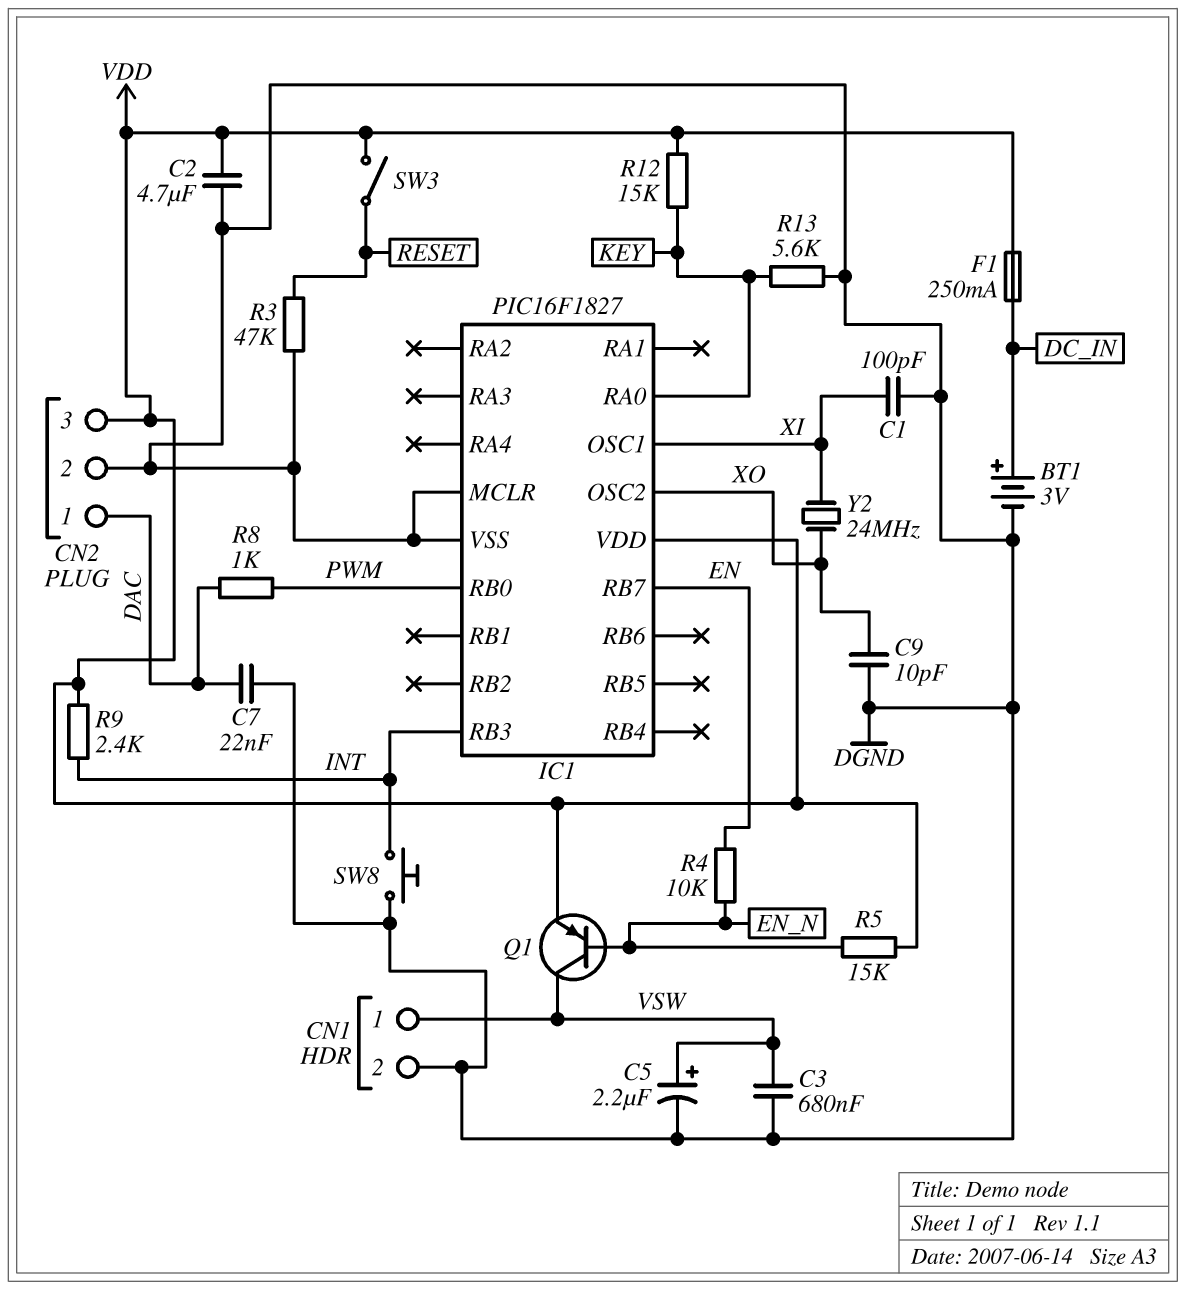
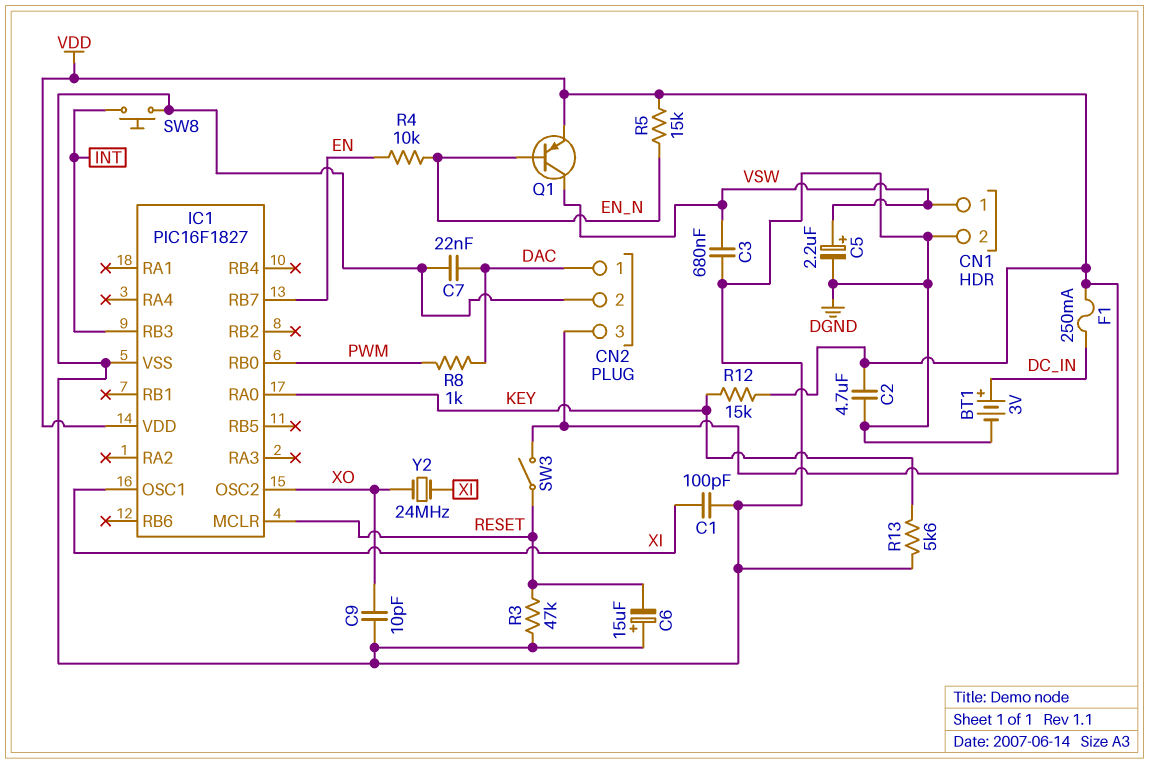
C6: none -> 15uF (plus DGND, minus RESET)
IC1 pin MCLR: DGND -> RESET
R9: 2.4k (INT, VDD) -> none

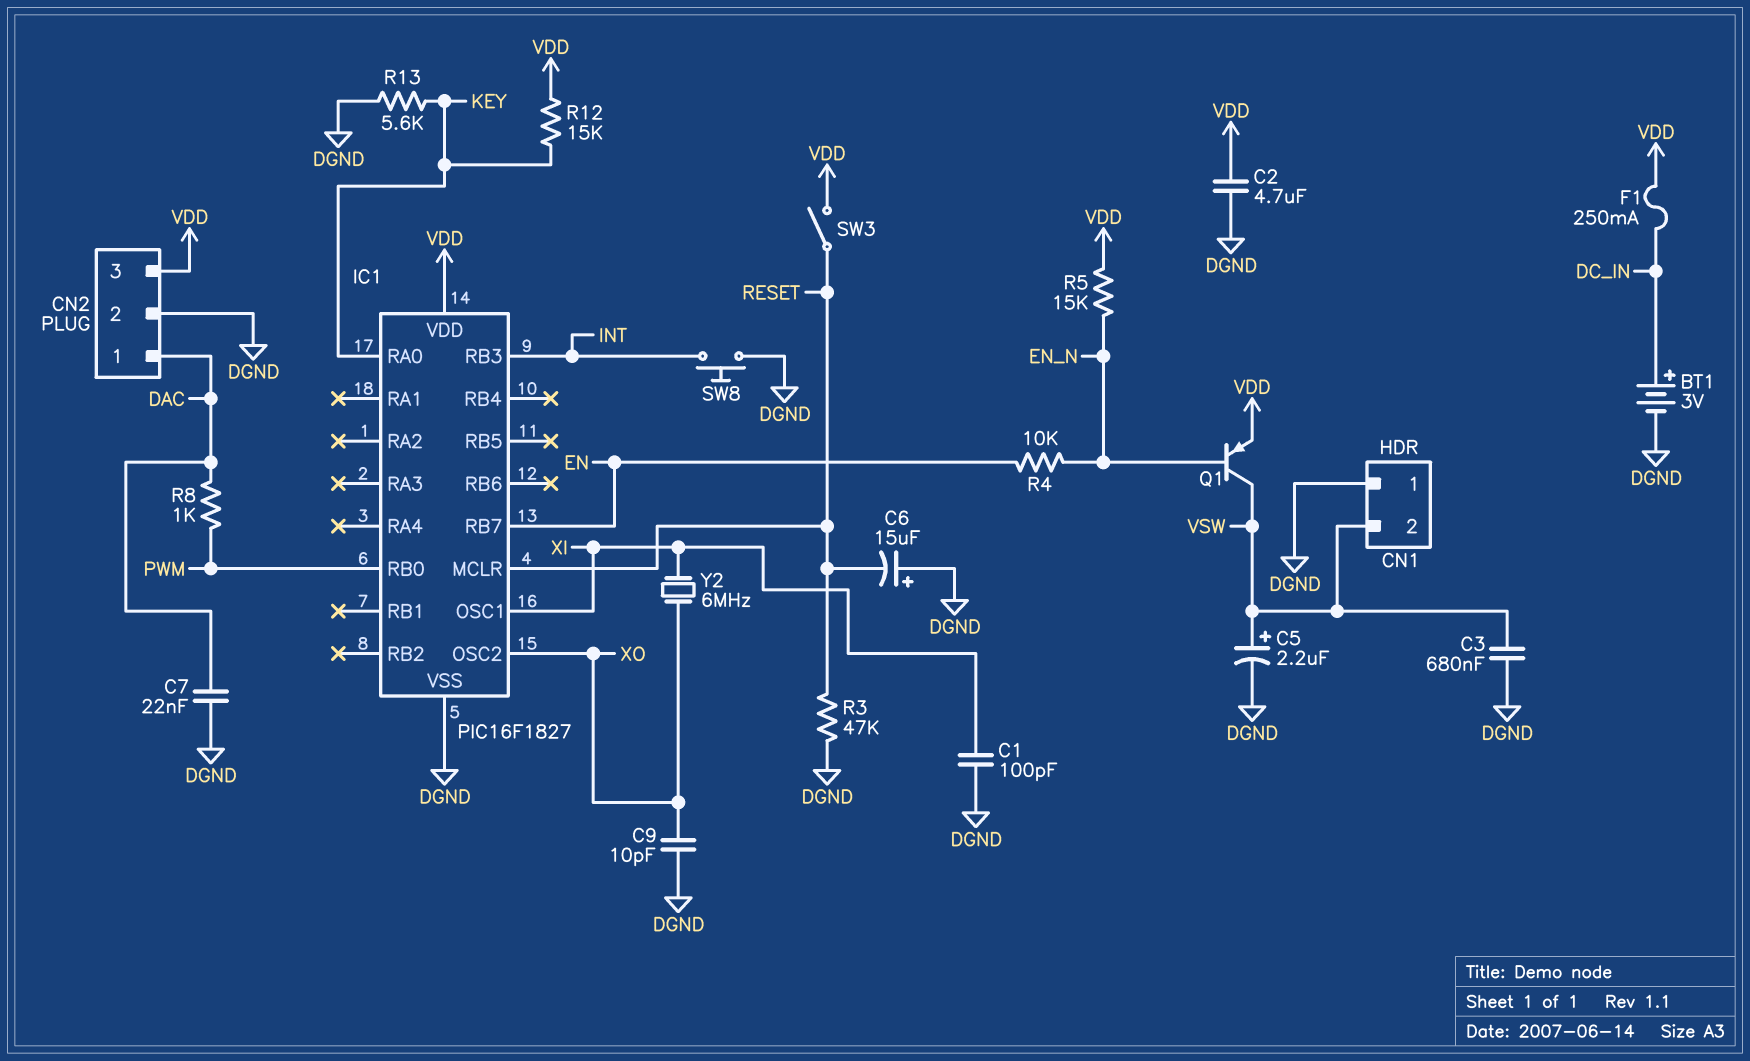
CN1 pin 1: VSW -> DGND
CN1 pin 2: DGND -> VSW
Y2: 24MHz (XI, XO) -> 6MHz (XI, XO)

